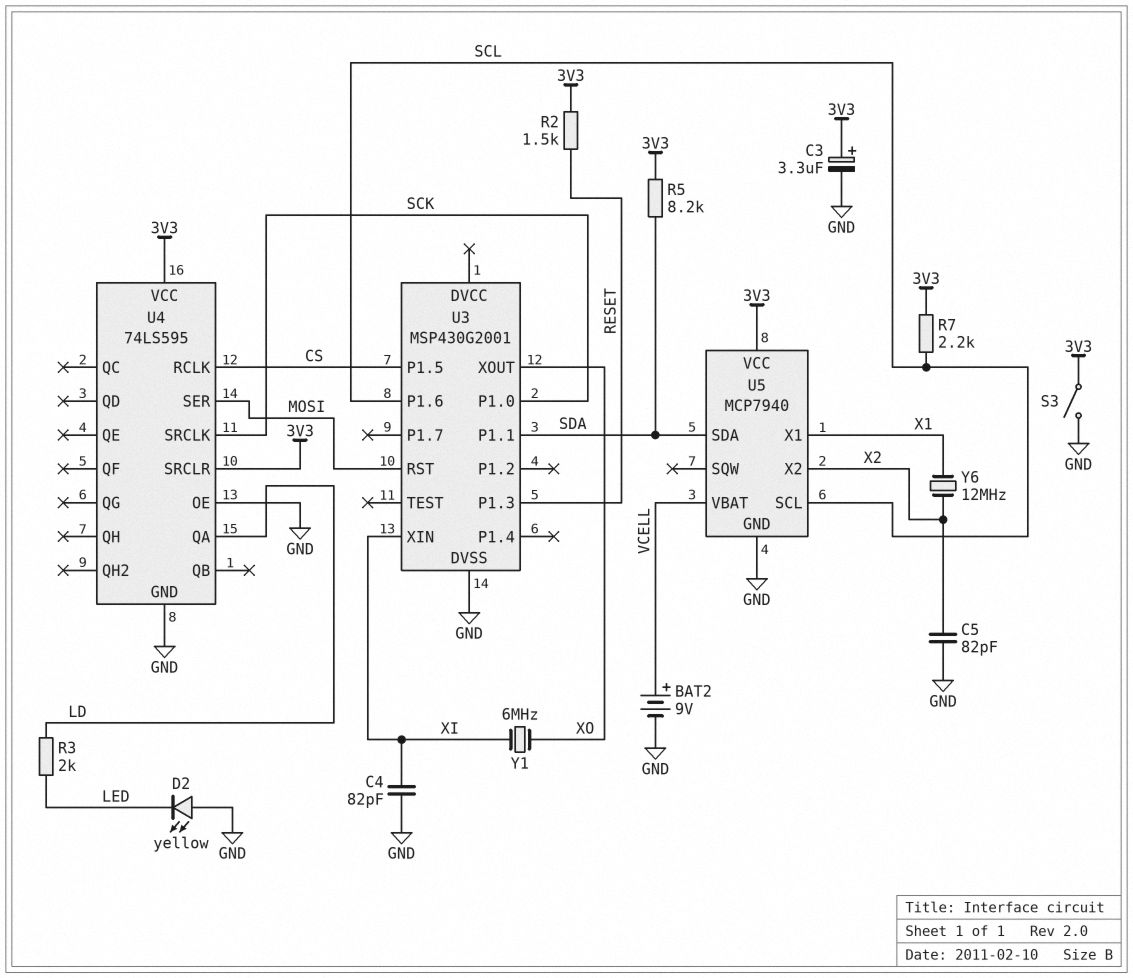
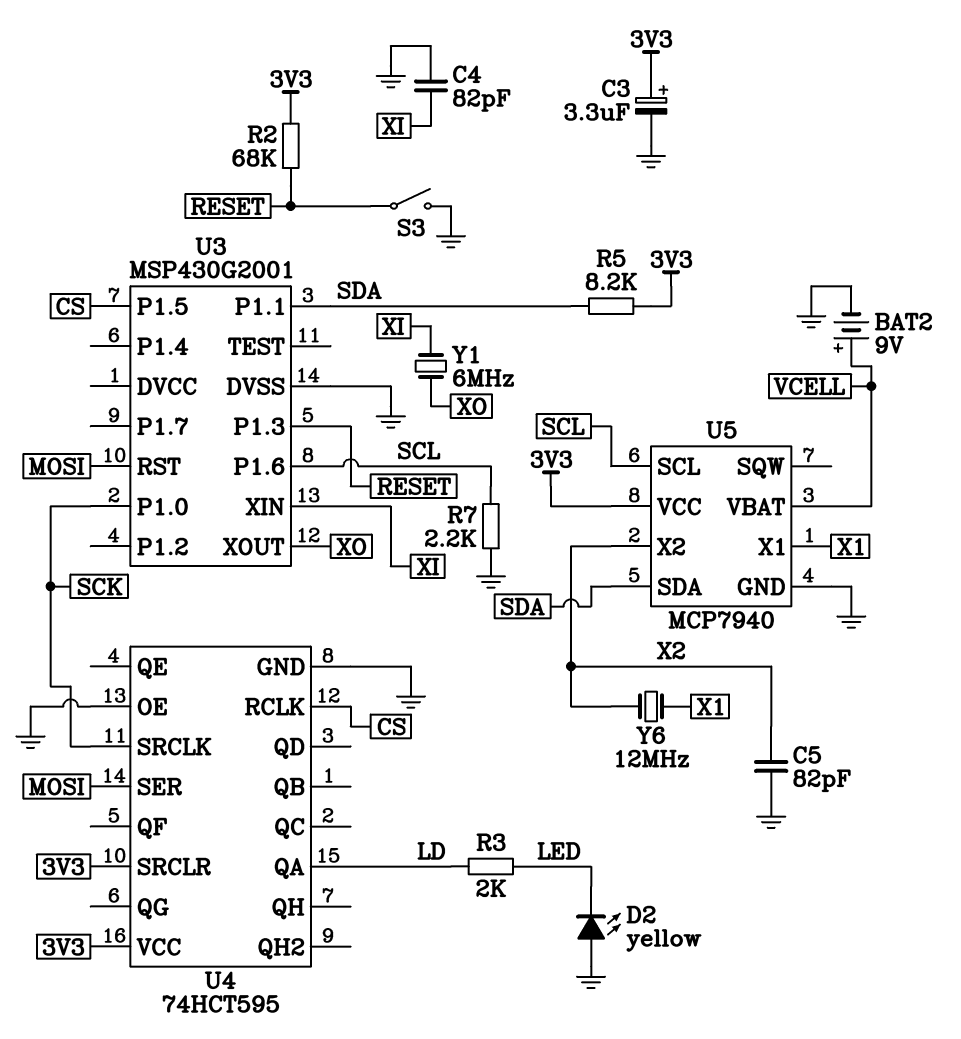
R2: 1.5k (3V3, RESET) -> 68k (3V3, RESET)
R7: 2.2k (3V3, SCL) -> 2.2k (GND, SCL)
S3: switch (3V3, GND) -> switch (GND, RESET)
U4: 74LS595 -> 74HCT595

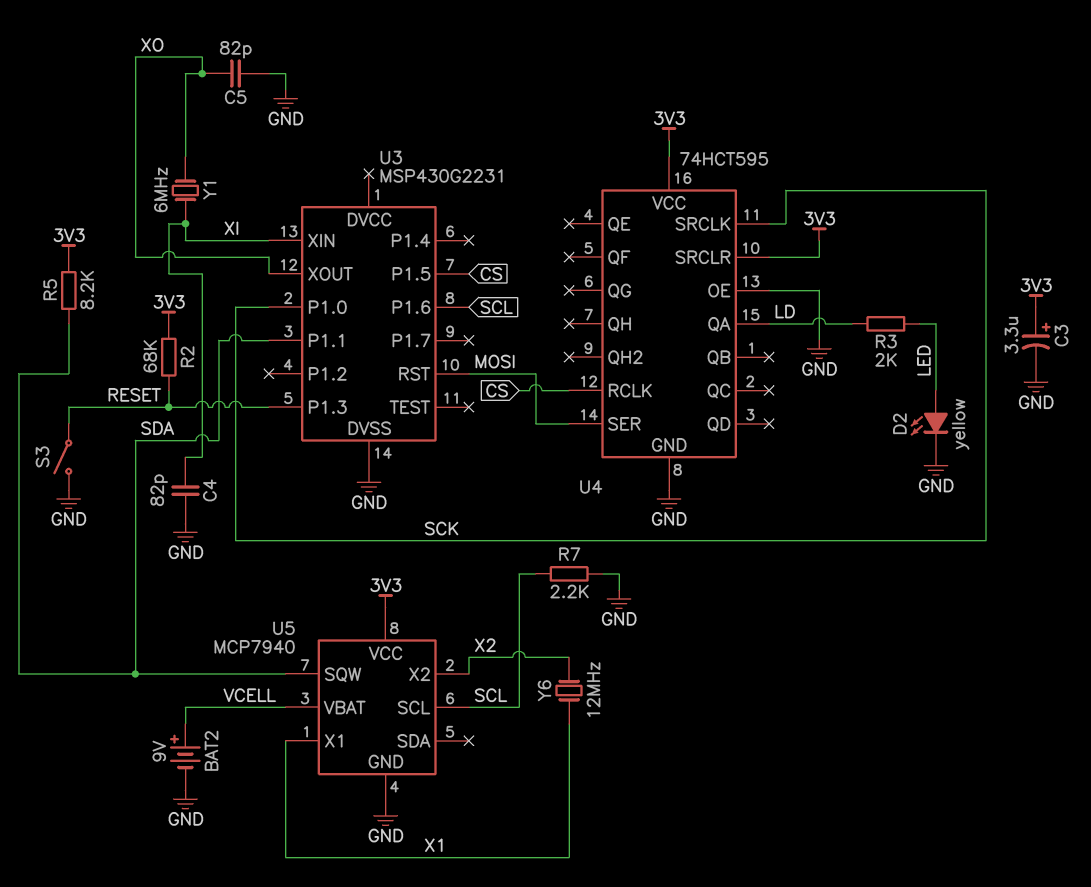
C5: 82pF (GND, X2) -> 82pF (GND, XO)
D2: LED yellow (A GND, K LED) -> LED yellow (A LED, K GND)
U3: MSP430G2001 -> MSP430G2231
U5 pin SDA: SDA -> none
U5 pin SQW: none -> SDA

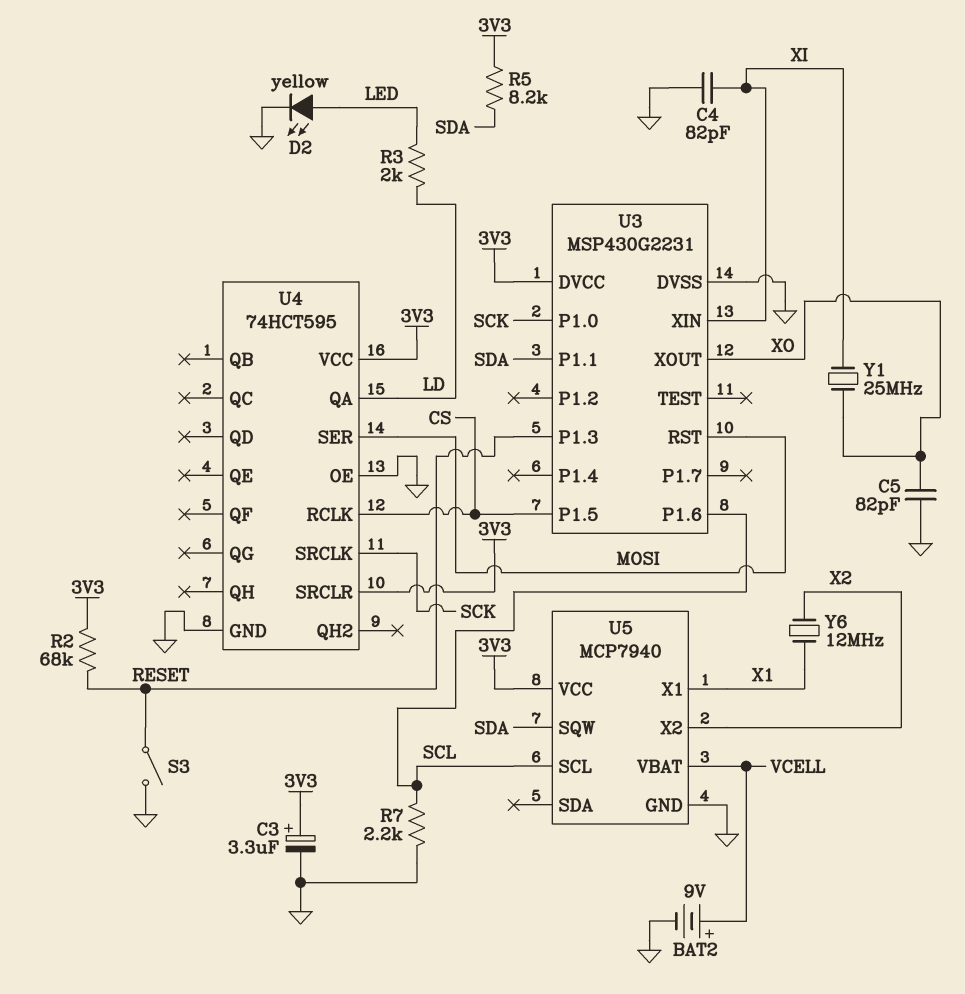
U3 pin DVCC: none -> 3V3
Y1: 6MHz (XI, XO) -> 25MHz (XI, XO)

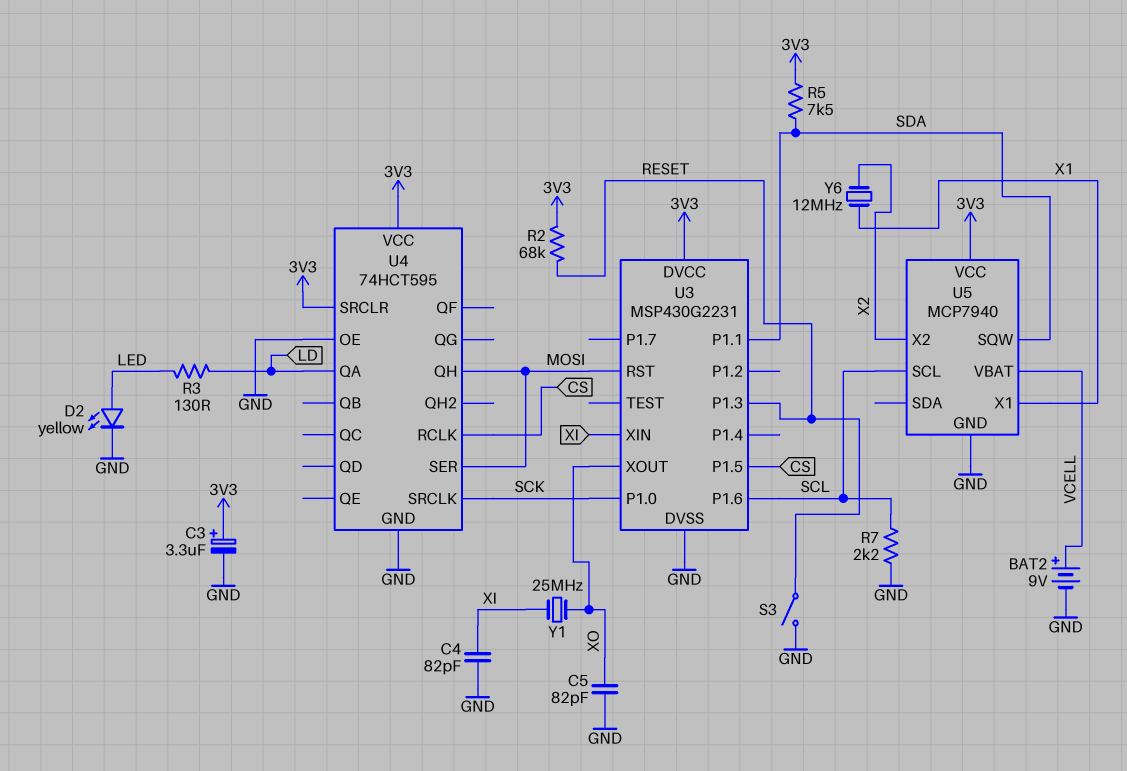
R3: 2k (LD, LED) -> 130 (LD, LED)
R5: 8.2k (3V3, SDA) -> 7.5k (3V3, SDA)
U4 pin QH: none -> MOSI

